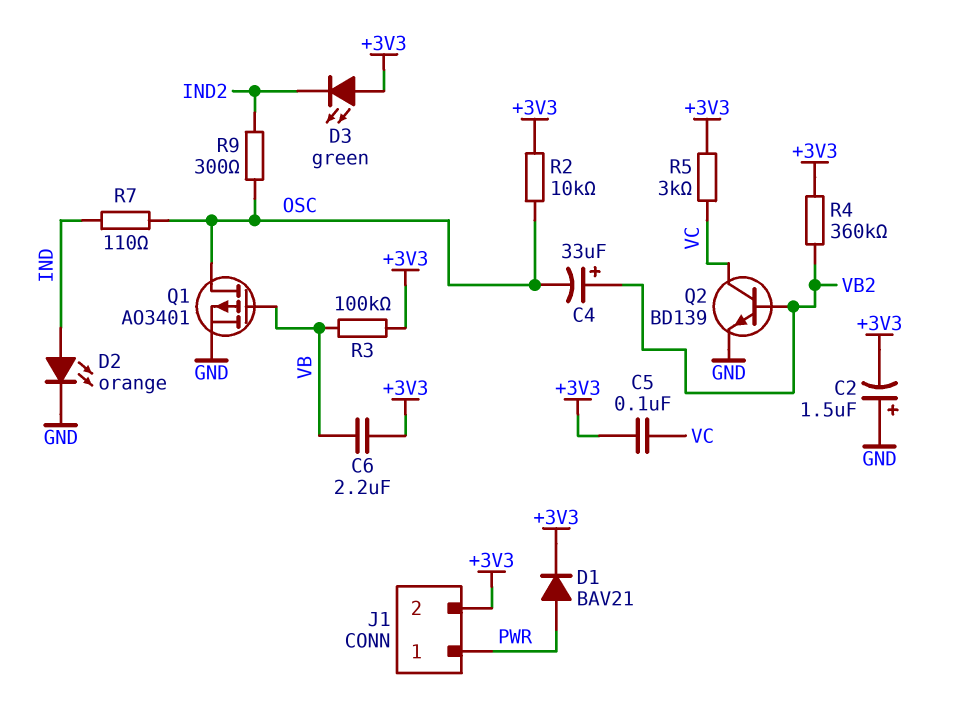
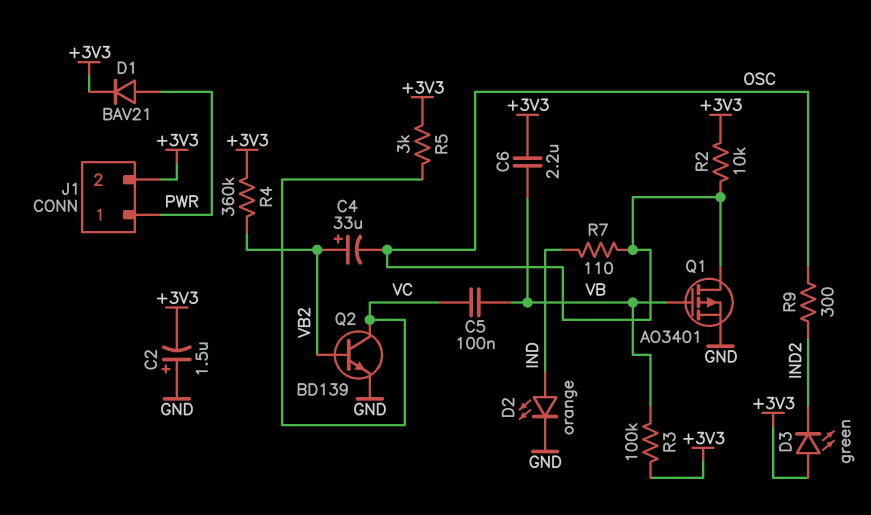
C5: 100nF (+3V3, VC) -> 100nF (VB, VC)

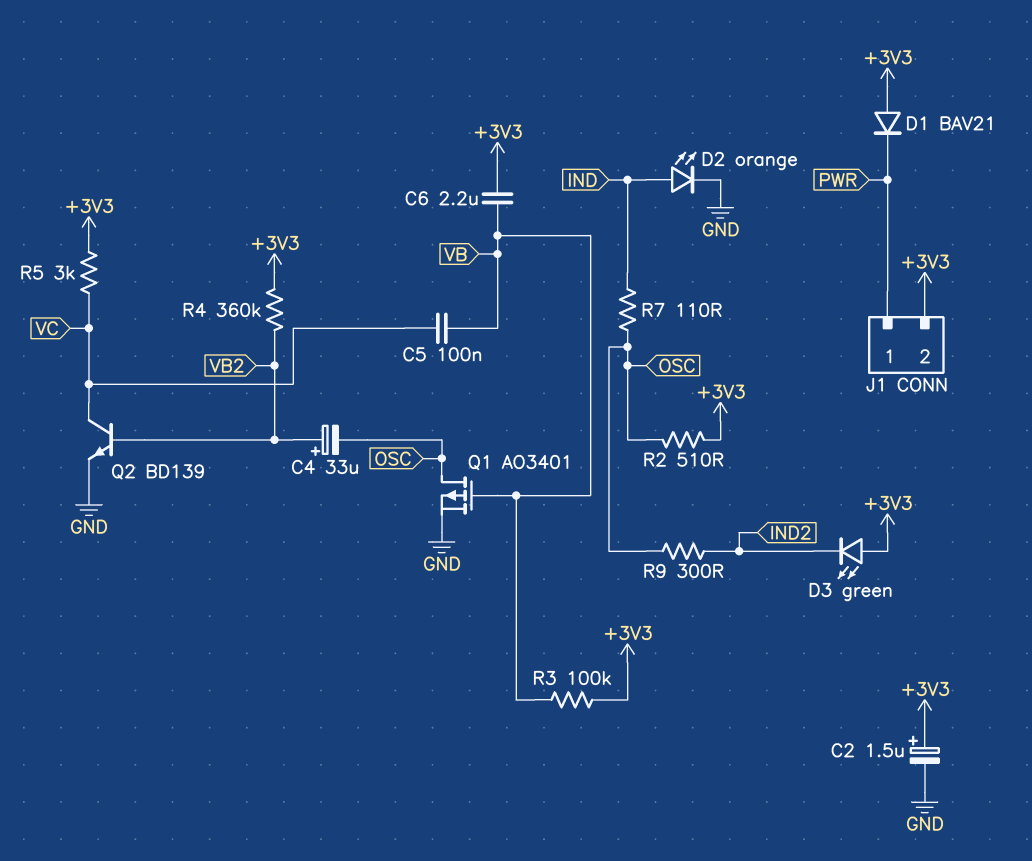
C2: 1.5uF (plus GND, minus +3V3) -> 1.5uF (plus +3V3, minus GND)
D1: diode BAV21 (A PWR, K +3V3) -> diode BAV21 (A +3V3, K PWR)
R2: 10k (+3V3, OSC) -> 510 (+3V3, OSC)

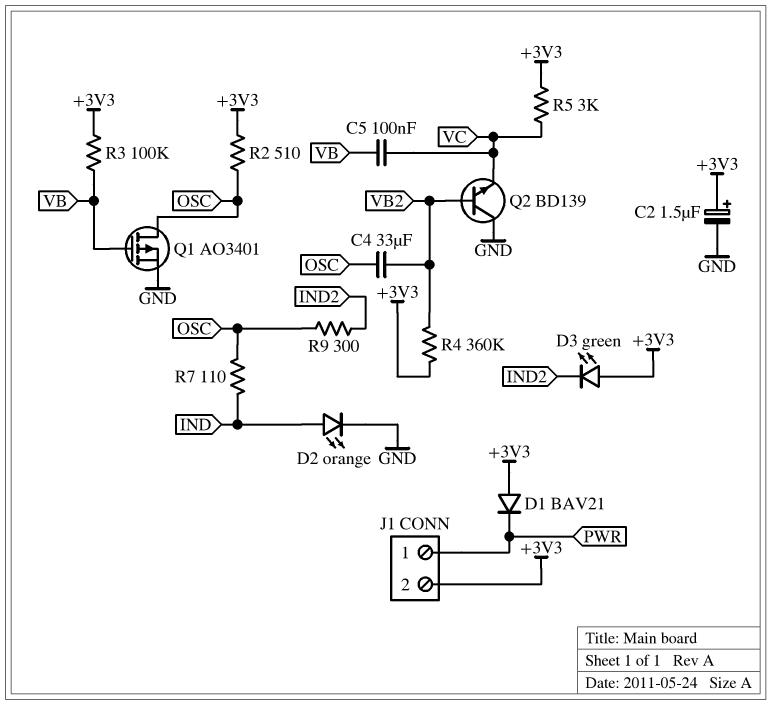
C4: 33uF (plus VB2, minus OSC) -> 33uF (OSC, VB2)
C6: 2.2uF (+3V3, VB) -> none
Q2: NPN BD139 (B VB2, C VC, E GND) -> NPN BD139 (B VB2, C GND, E VC)

